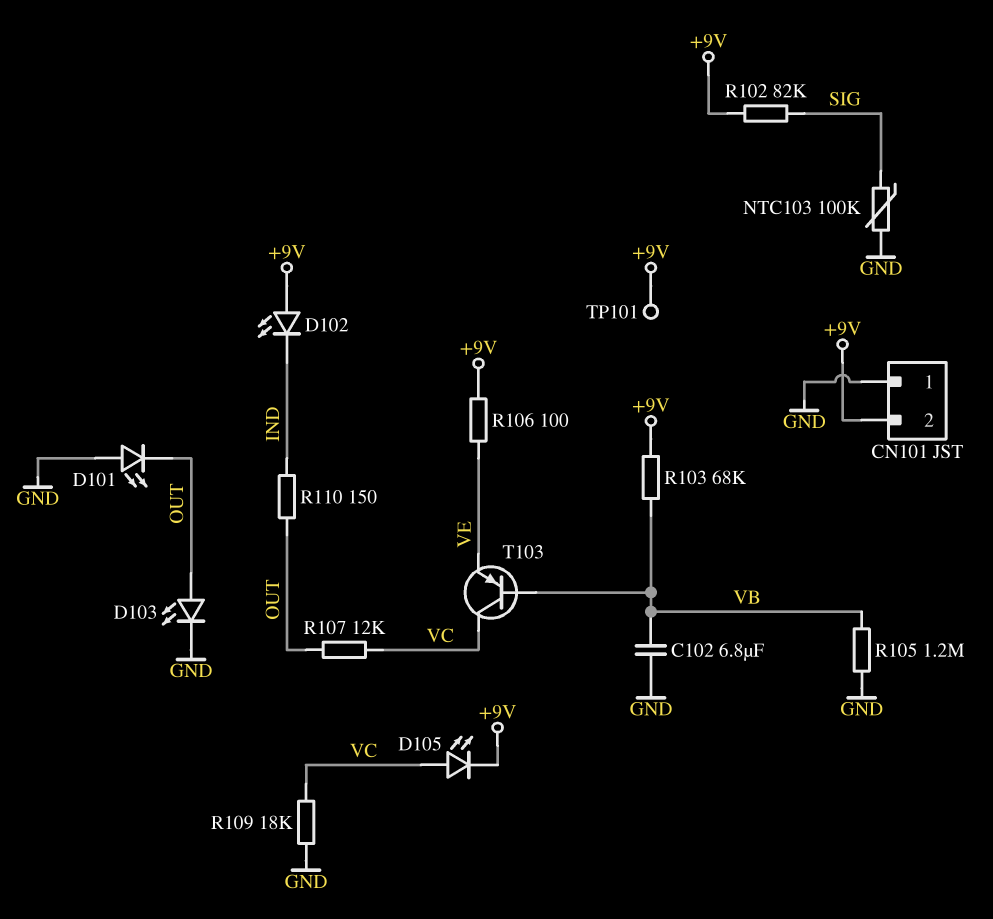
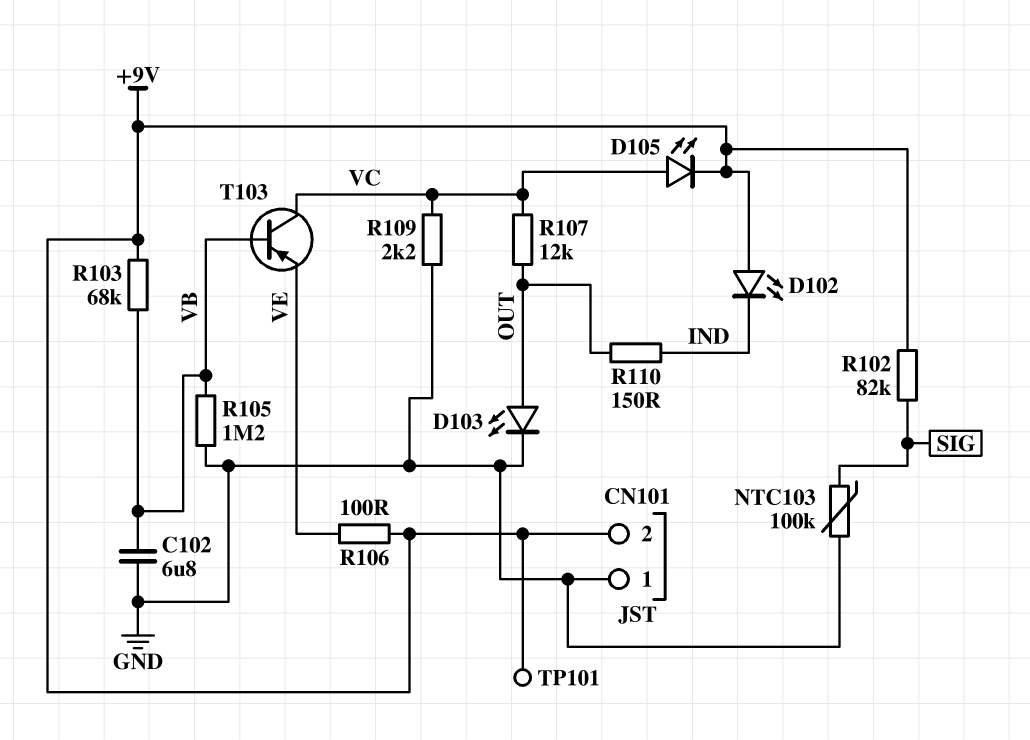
D101: LED (A GND, K OUT) -> none
R109: 18k (GND, VC) -> 2.2k (GND, VC)

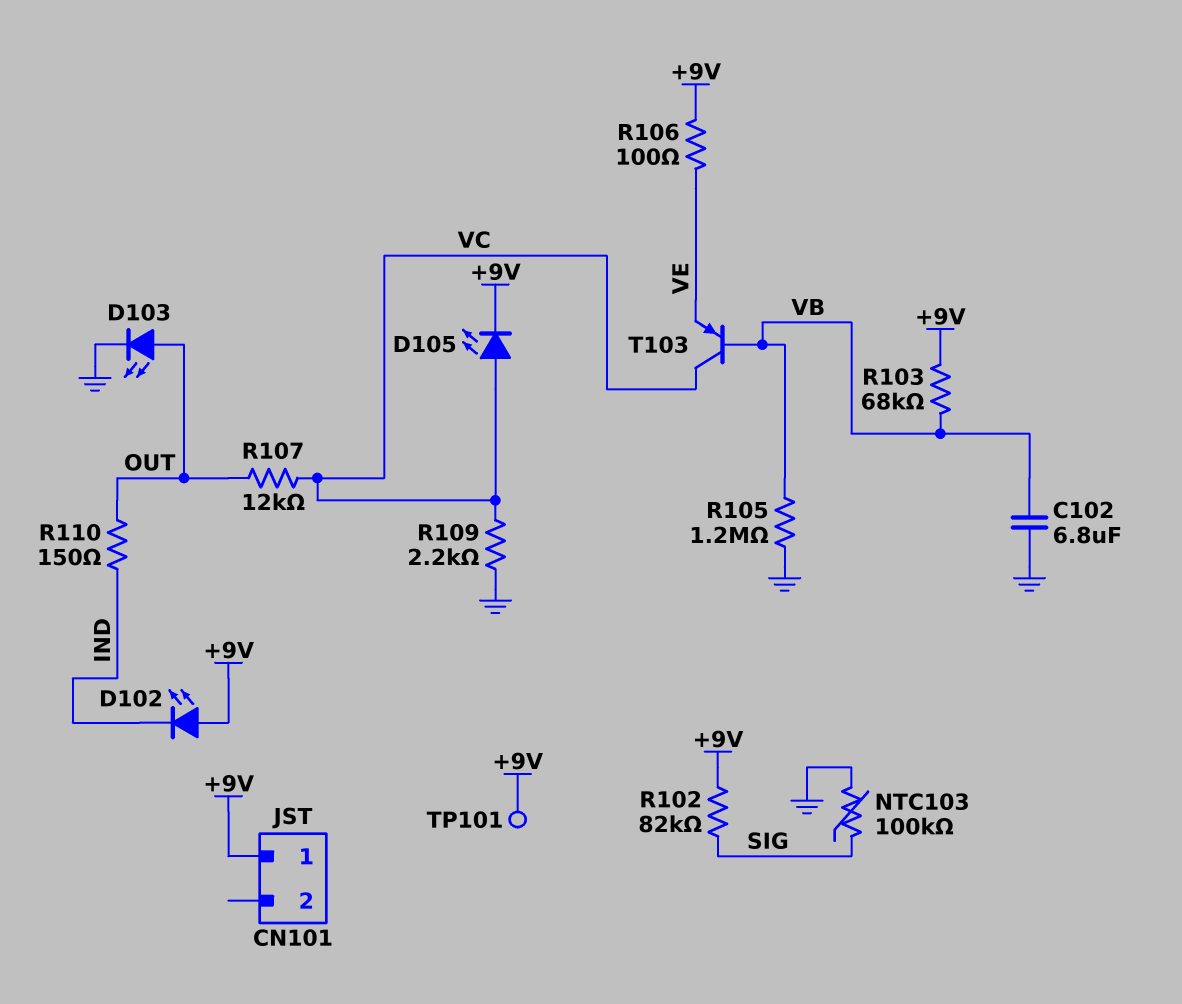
CN101 pin 1: GND -> +9V
CN101 pin 2: +9V -> none

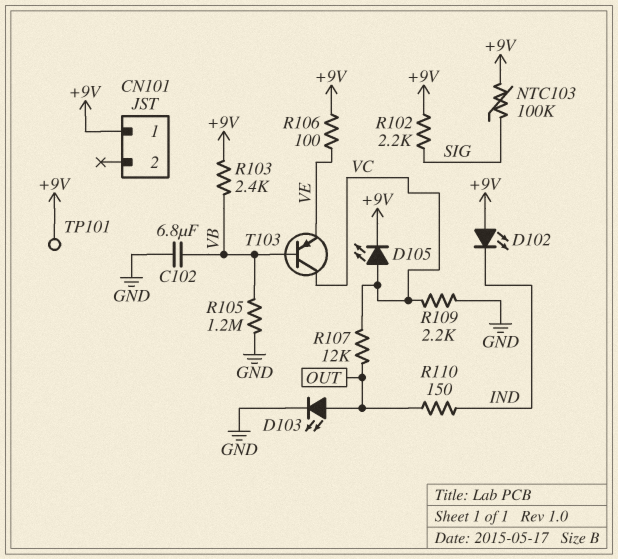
NTC103: 100k (GND, SIG) -> 100k (+9V, SIG)
R102: 82k (+9V, SIG) -> 2.2k (+9V, SIG)
R103: 68k (+9V, VB) -> 2.4k (+9V, VB)

